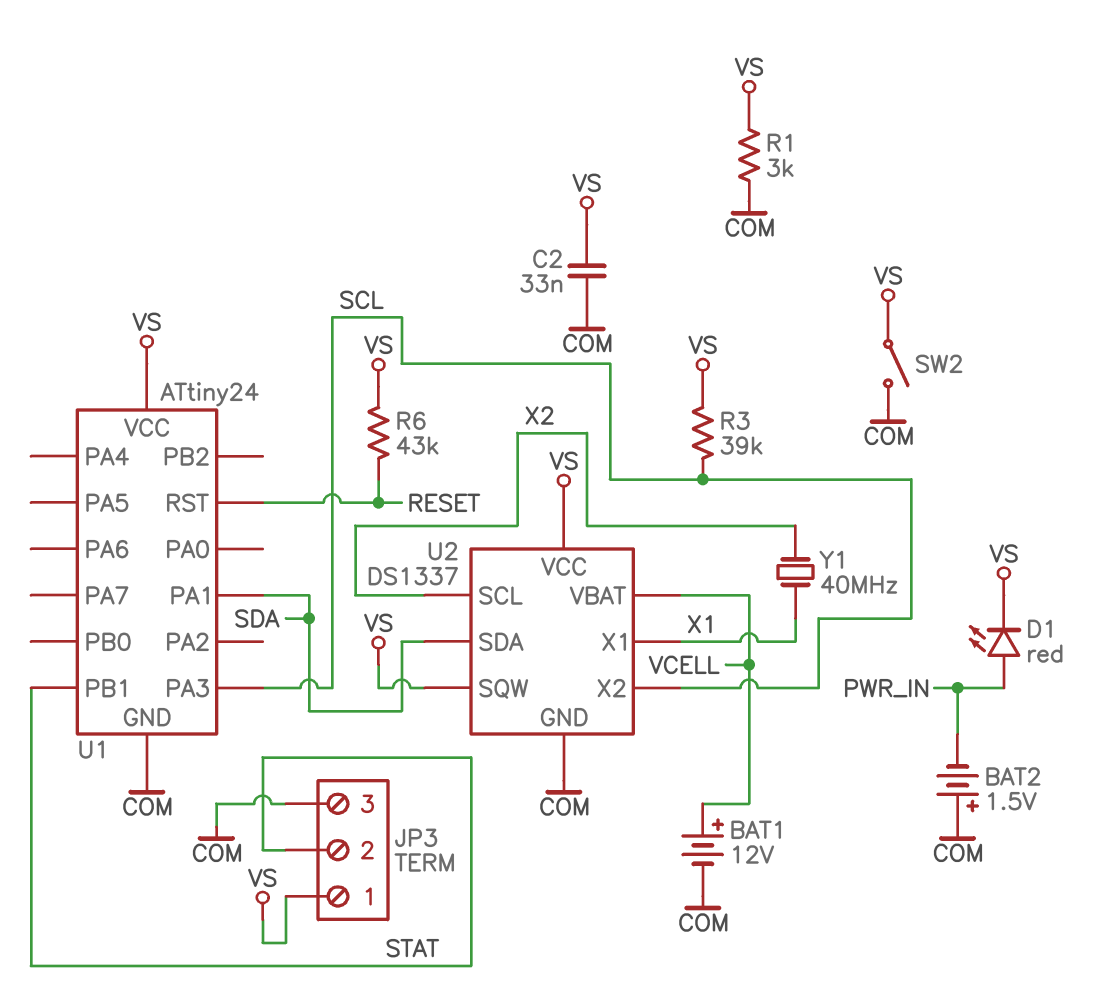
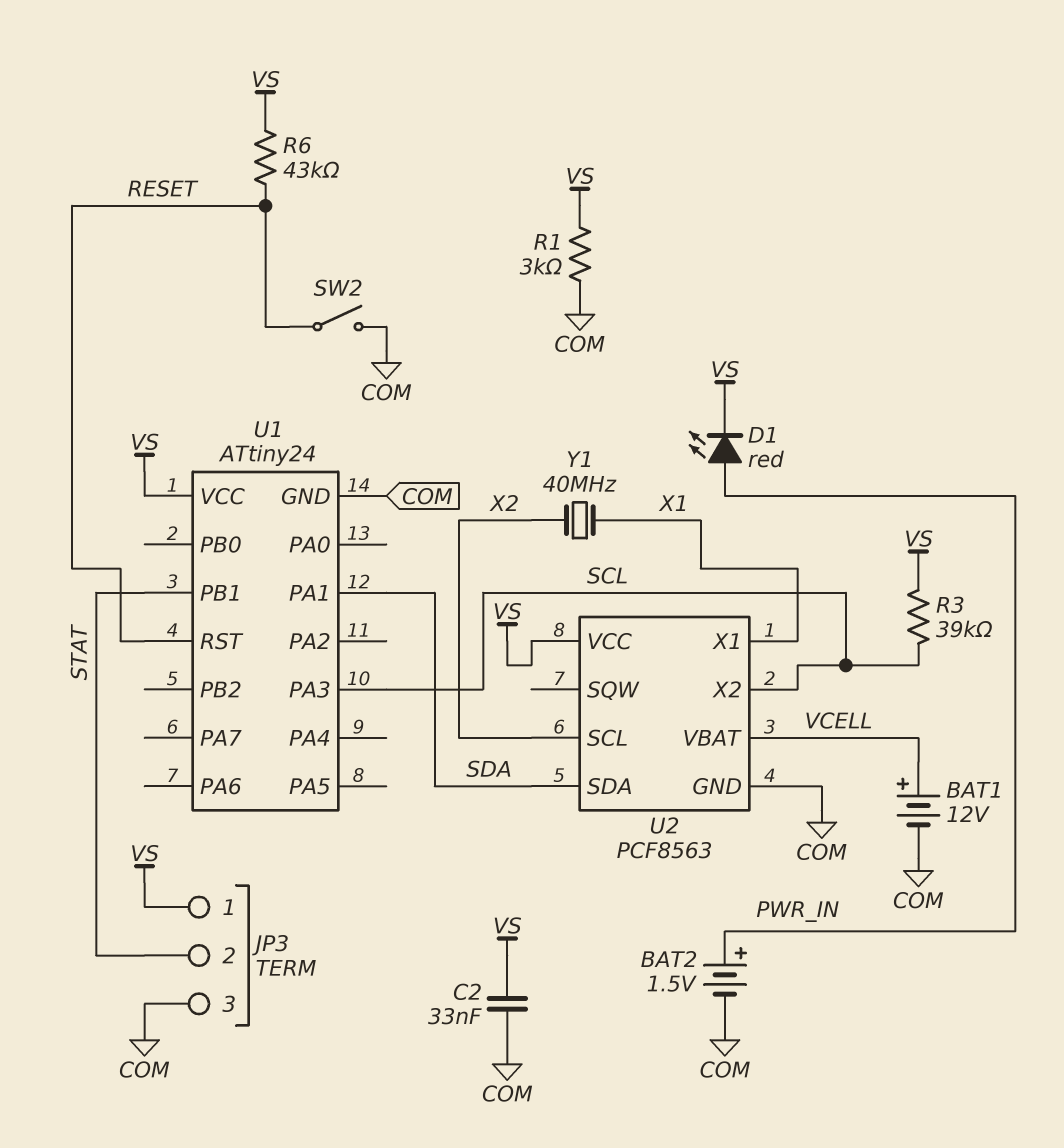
BAT2: 1.5V (plus COM, minus PWR_IN) -> 1.5V (plus PWR_IN, minus COM)
SW2: switch (COM, VS) -> switch (COM, RESET)
U2: DS1337 -> PCF8563
U2 pin SQW: VS -> none

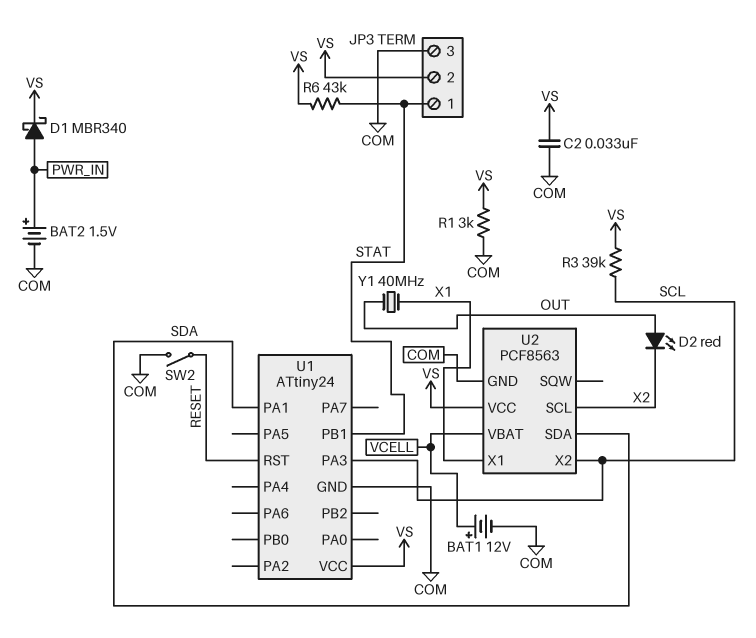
D1: LED red (A PWR_IN, K VS) -> schottky MBR340 (A PWR_IN, K VS)
D2: none -> LED red (A OUT, K X2)
JP3 pin 1: VS -> STAT
JP3 pin 2: STAT -> VS
R6: 43k (RESET, VS) -> 43k (STAT, VS)
Y1: 40MHz (X1, X2) -> 40MHz (OUT, X1)

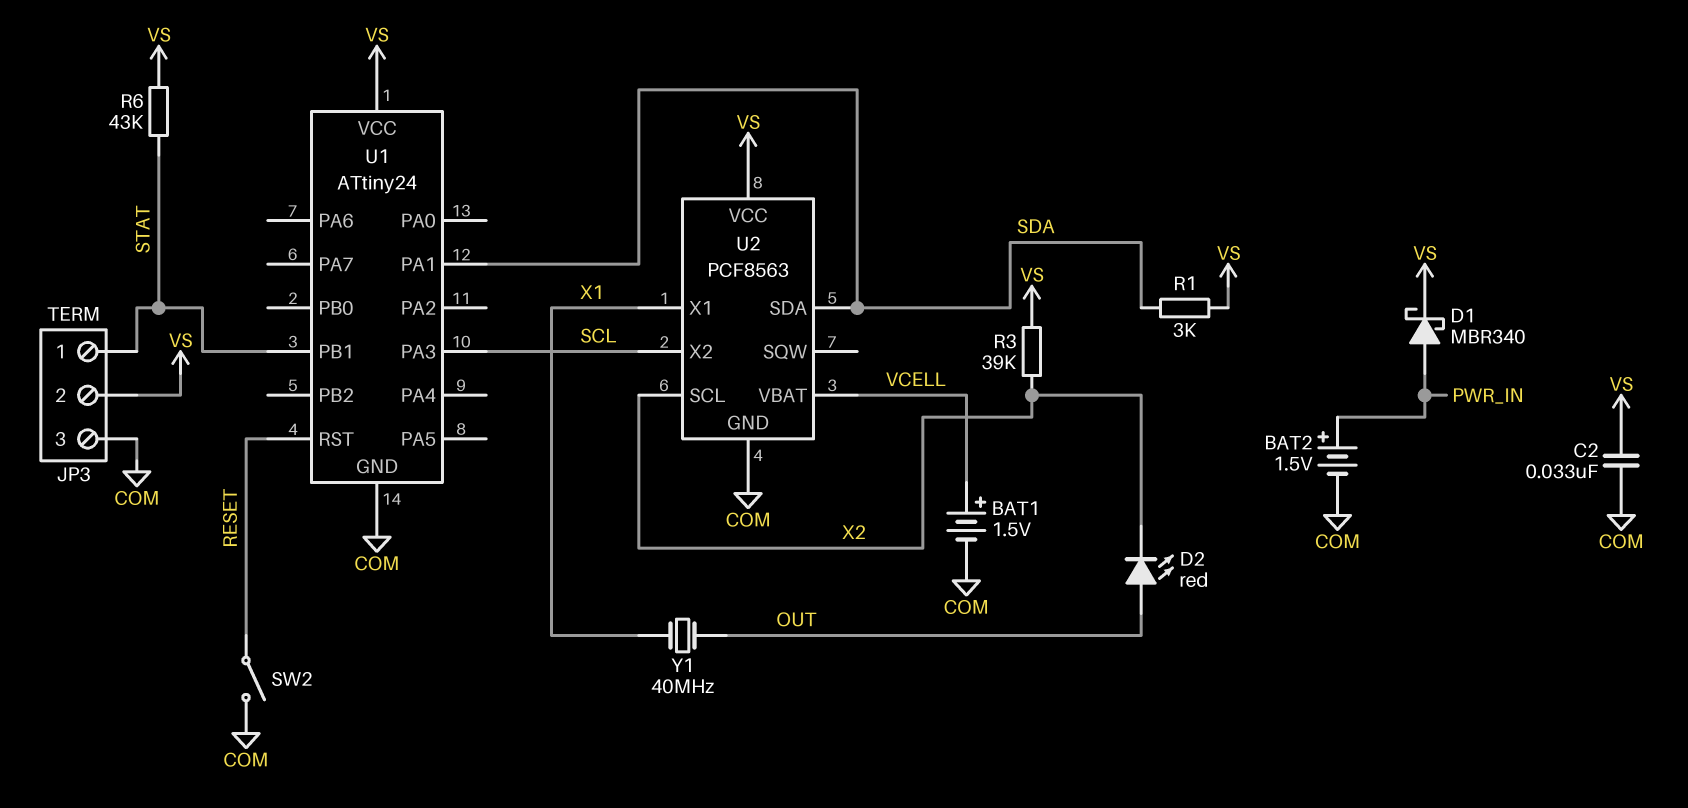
BAT1: 12V (plus VCELL, minus COM) -> 1.5V (plus VCELL, minus COM)
R1: 3k (COM, VS) -> 3k (SDA, VS)
R3: 39k (SCL, VS) -> 39k (VS, X2)

